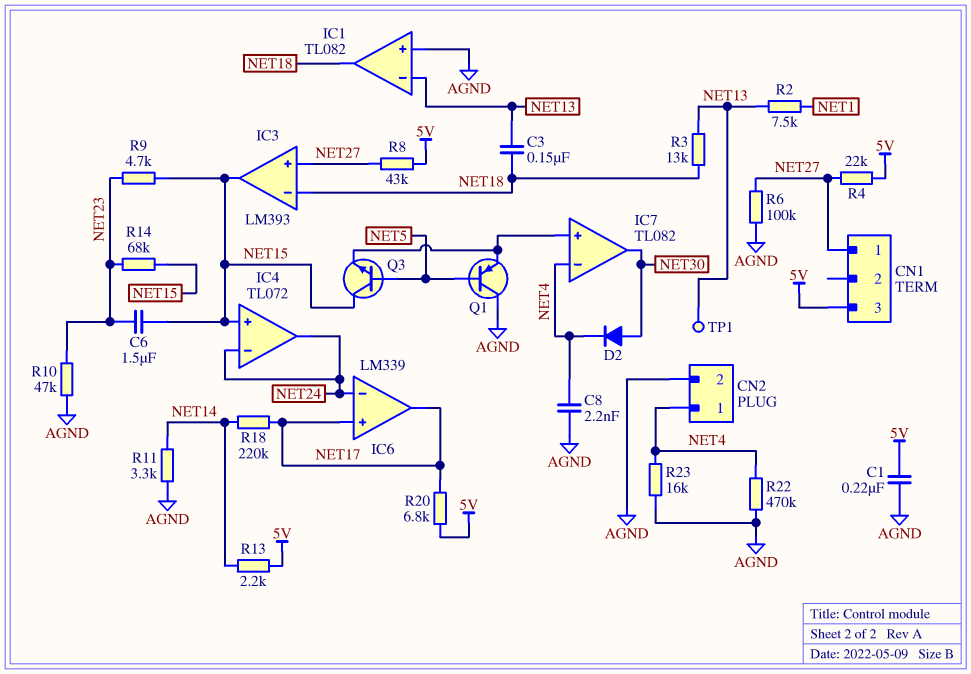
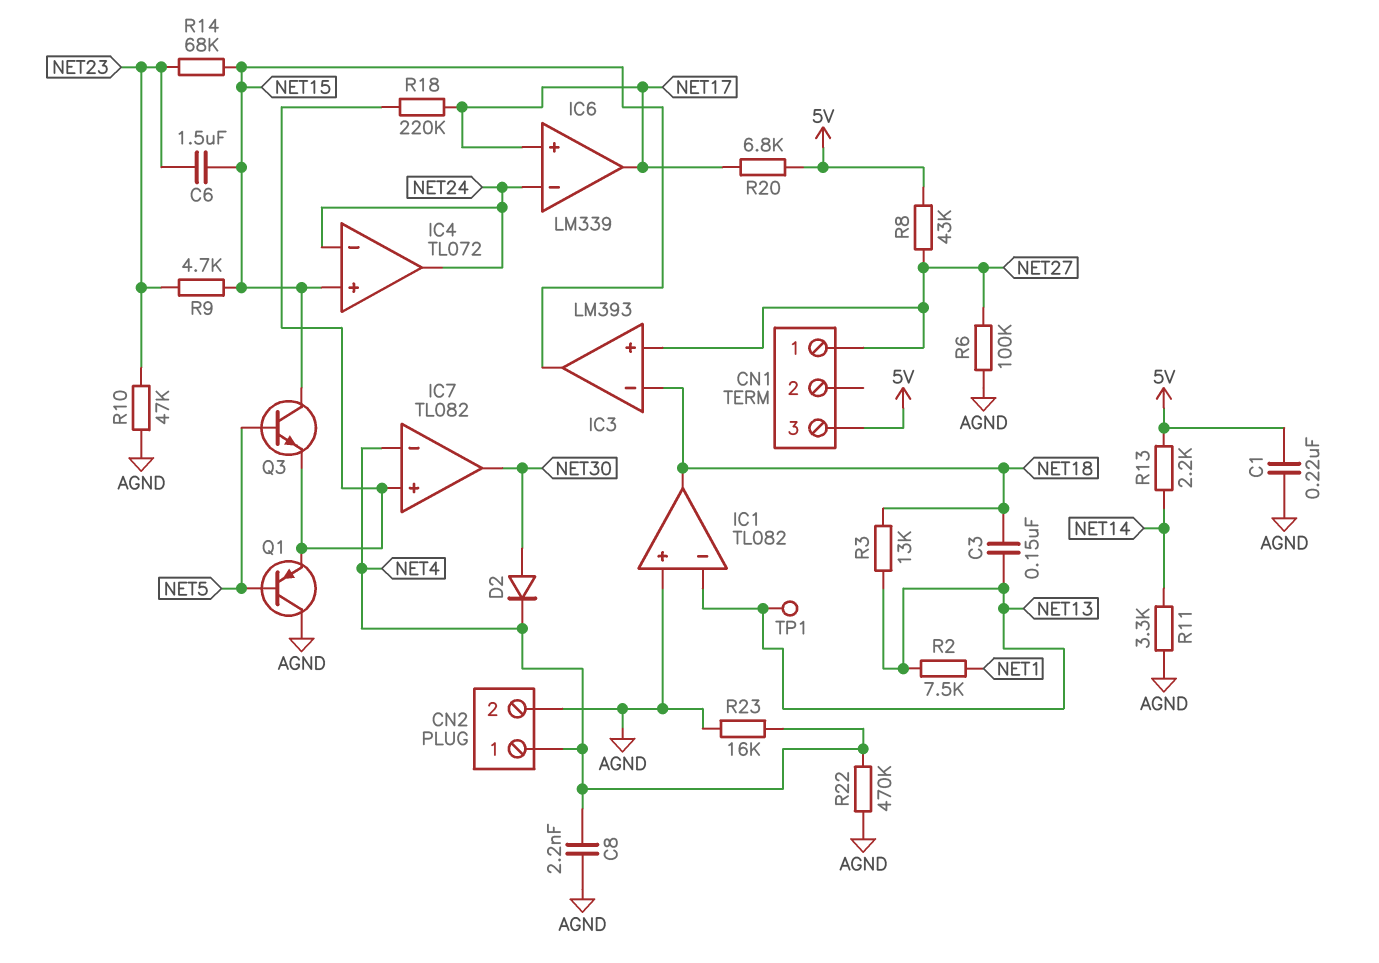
R4: 22k (5V, NET27) -> none
R18: 220k (NET14, NET17) -> 220k (IC7/in+, NET17)

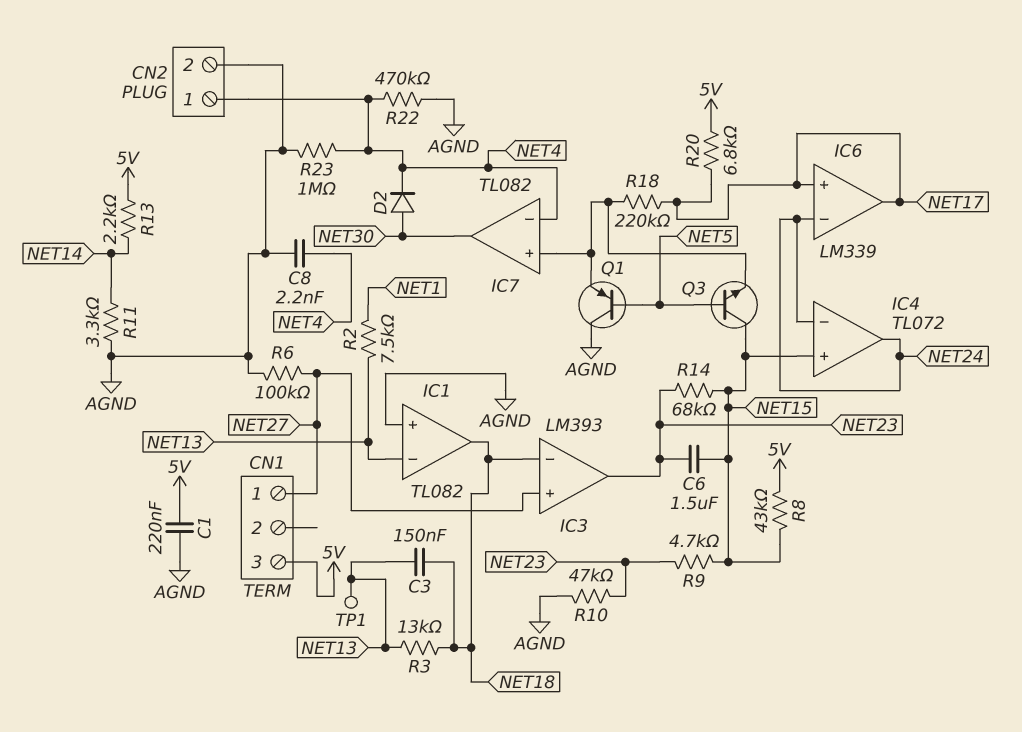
IC3 pin out: NET15 -> NET23
R8: 43k (5V, NET27) -> 43k (5V, NET15)
R23: 16k (AGND, NET4) -> 1M (AGND, NET4)

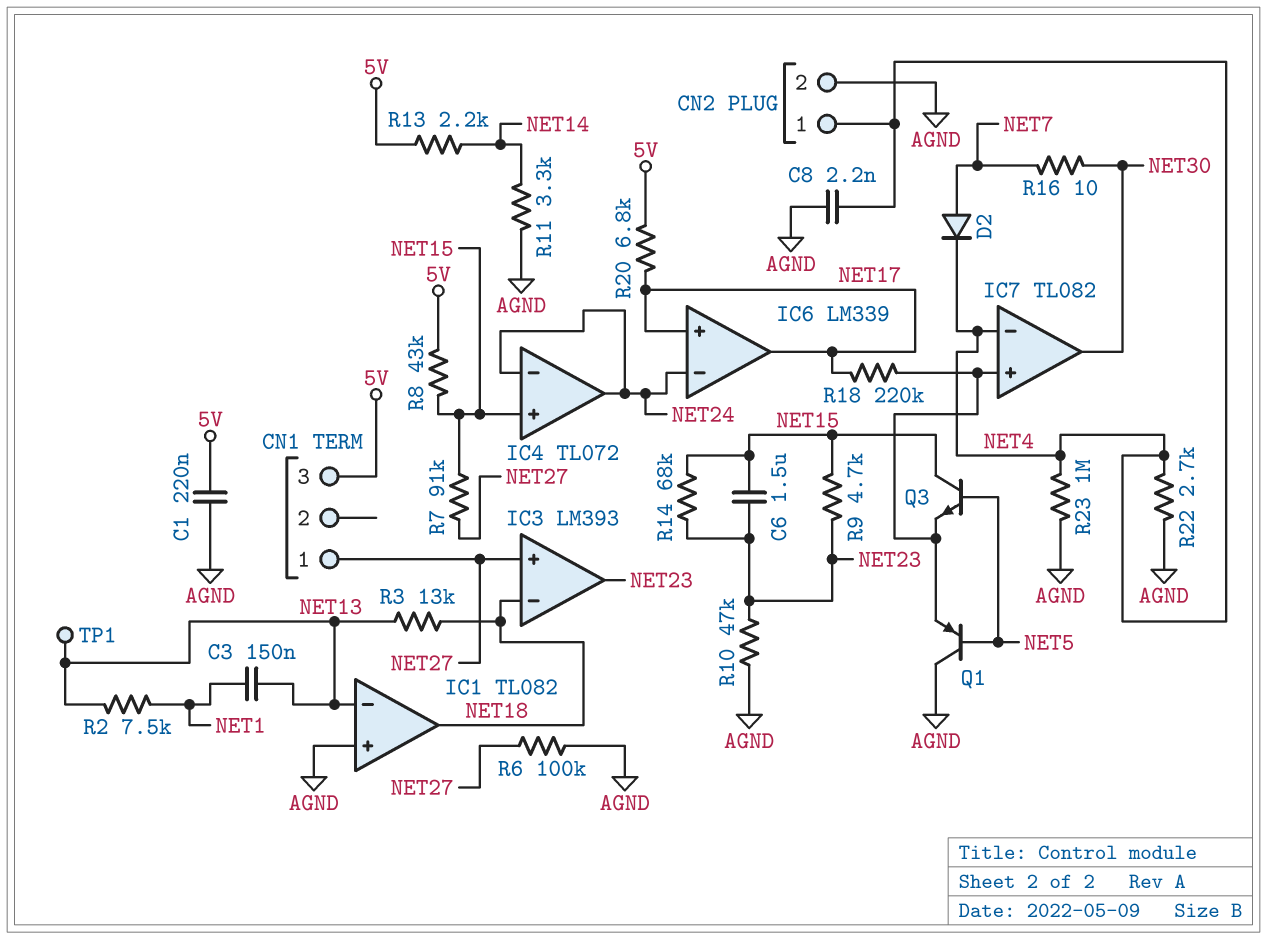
C3: 150nF (NET13, NET18) -> 150nF (NET1, NET13)
D2: diode (A NET30, K NET4) -> diode (A NET7, K NET4)
R7: none -> 91k (NET15, NET27)
R16: none -> 10 (NET7, NET30)
R22: 470k (AGND, NET4) -> 2.7k (AGND, NET4)

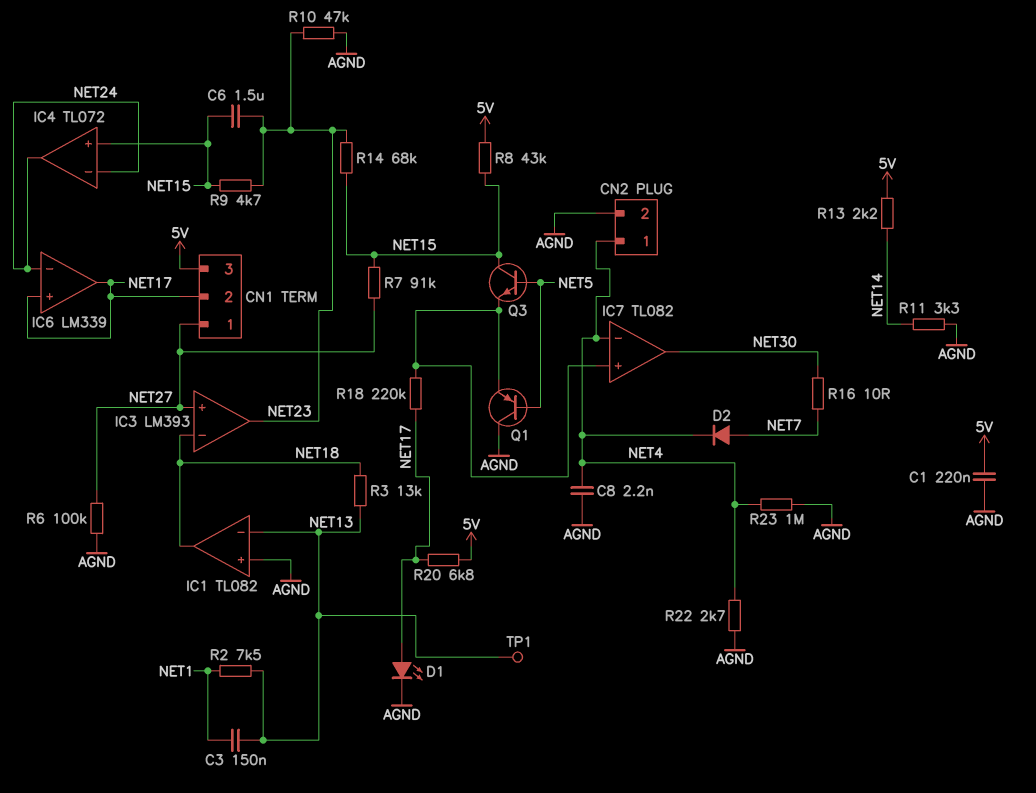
CN1 pin 2: none -> NET17
D1: none -> LED (A NET17, K AGND)

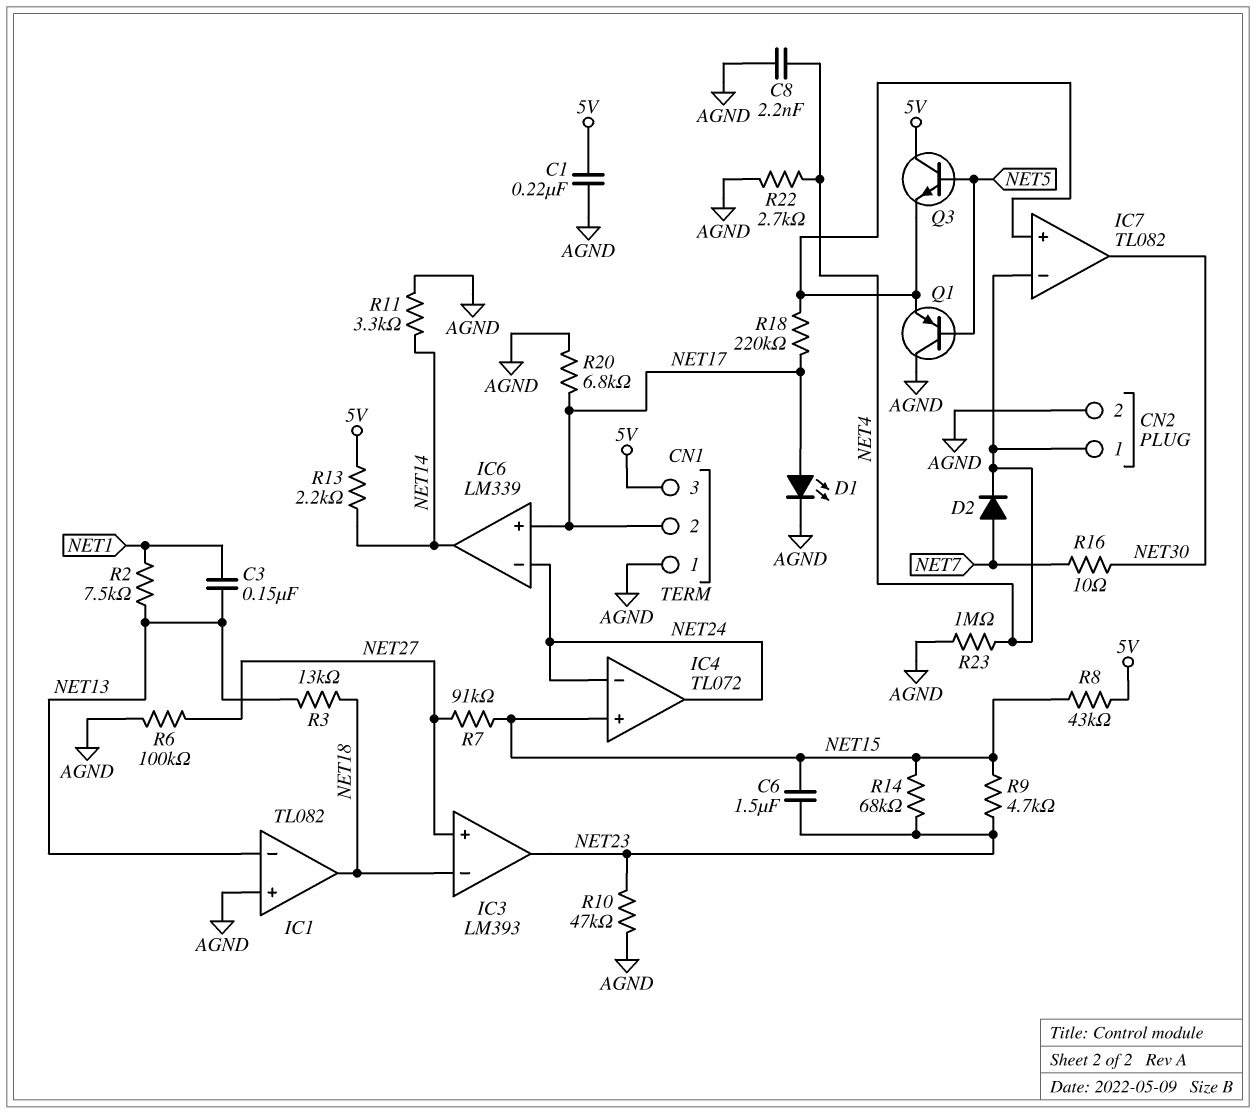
CN1 pin 1: NET27 -> AGND
IC6 pin out: NET17 -> NET14
Q3: NPN (B NET5, C NET15, E IC7/in+) -> NPN (B NET5, C 5V, E IC7/in+)
R20: 6.8k (5V, NET17) -> 6.8k (AGND, NET17)
TP1: test point (NET13) -> none

